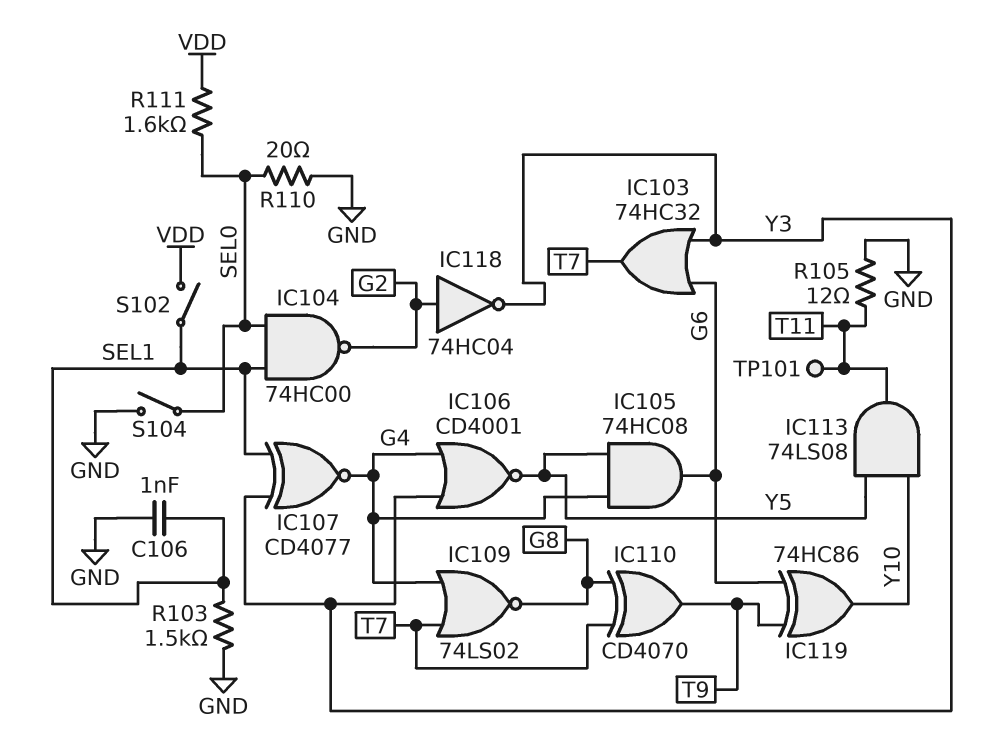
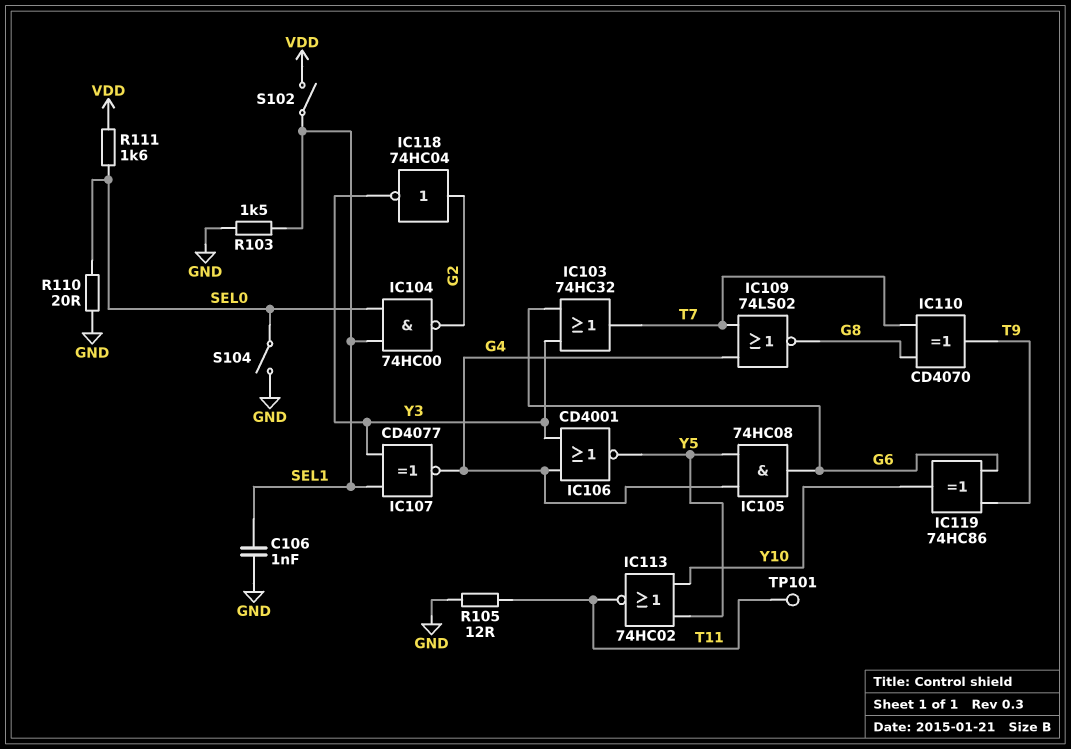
IC113: AND 74LS08 (in Y5, in Y10, out T11) -> NOR 74HC02 (in Y5, in Y10, out T11)

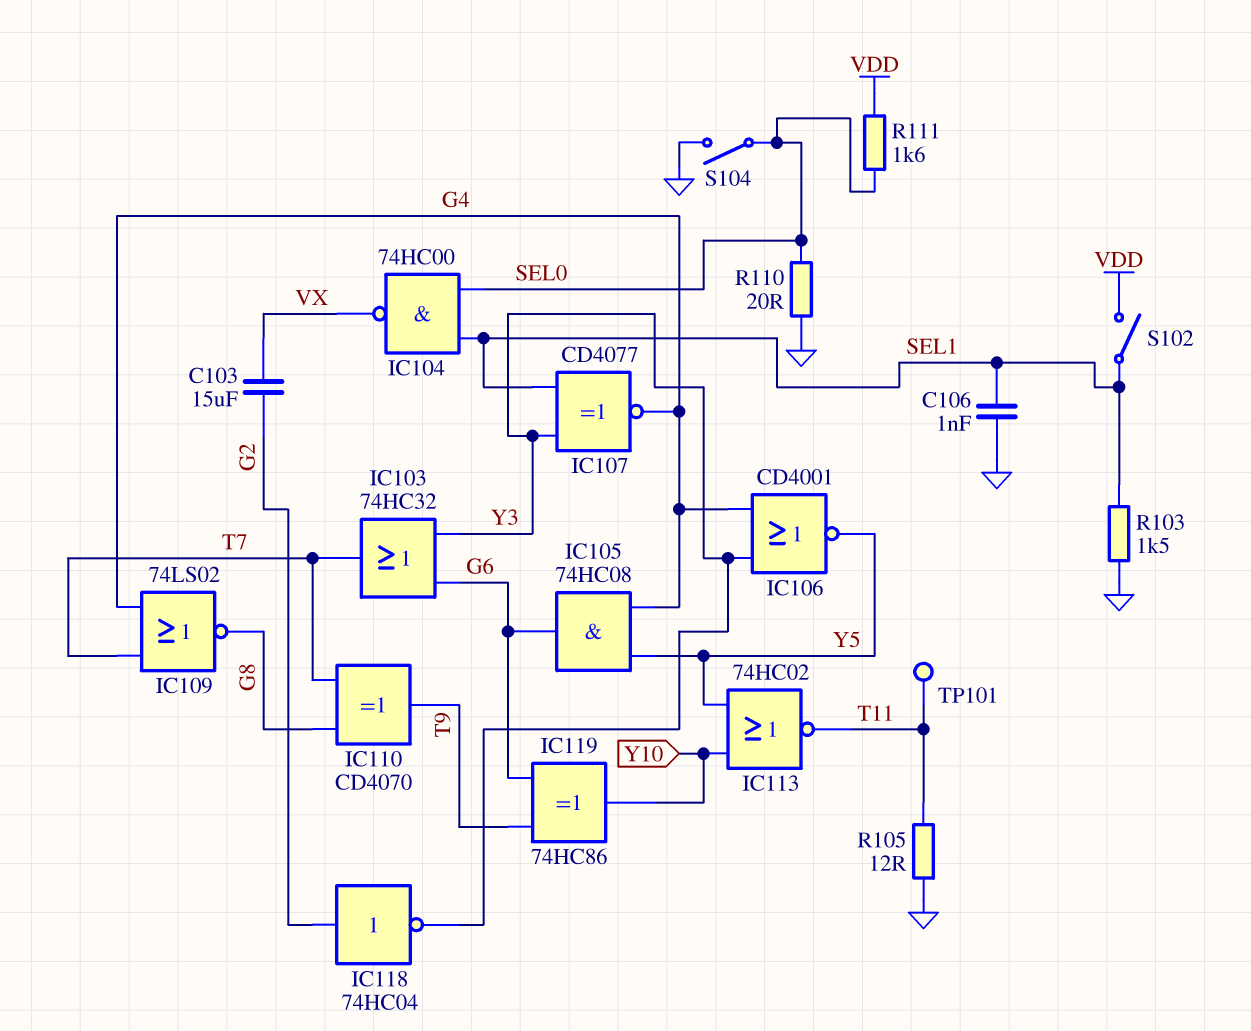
C103: none -> 15uF (G2, VX)
IC104: NAND 74HC00 (in SEL0, in SEL1, out G2) -> NAND 74HC00 (in SEL0, in SEL1, out VX)

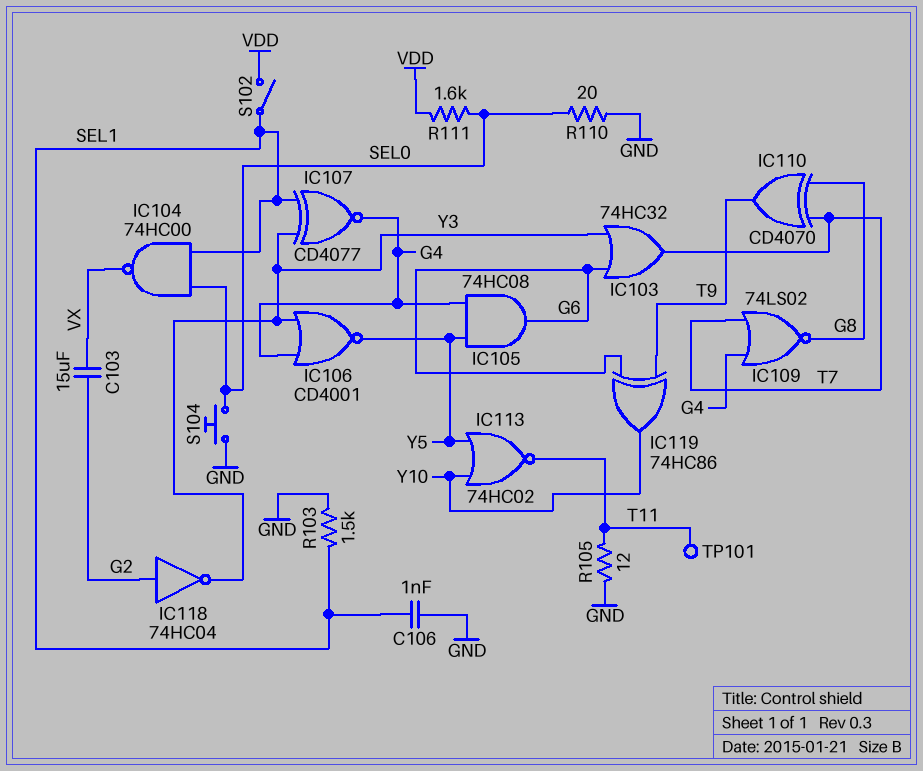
S104: switch (GND, SEL0) -> button (GND, SEL0)

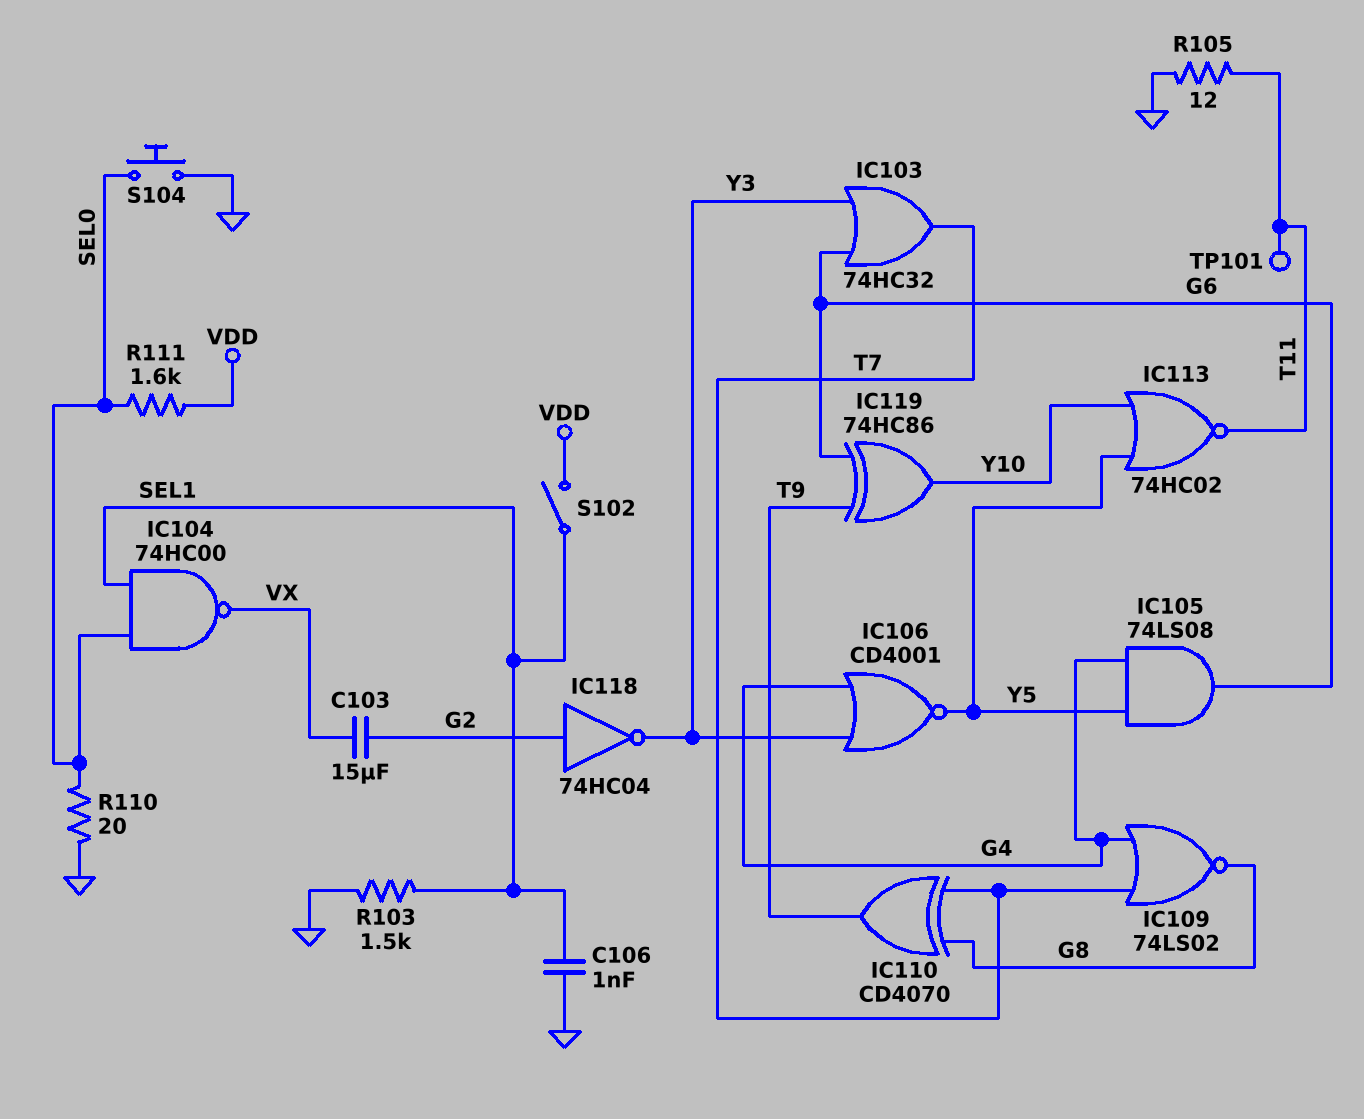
IC105: AND 74HC08 (in G4, in Y5, out G6) -> AND 74LS08 (in G4, in Y5, out G6)
IC107: XNOR CD4077 (in SEL1, in Y3, out G4) -> none

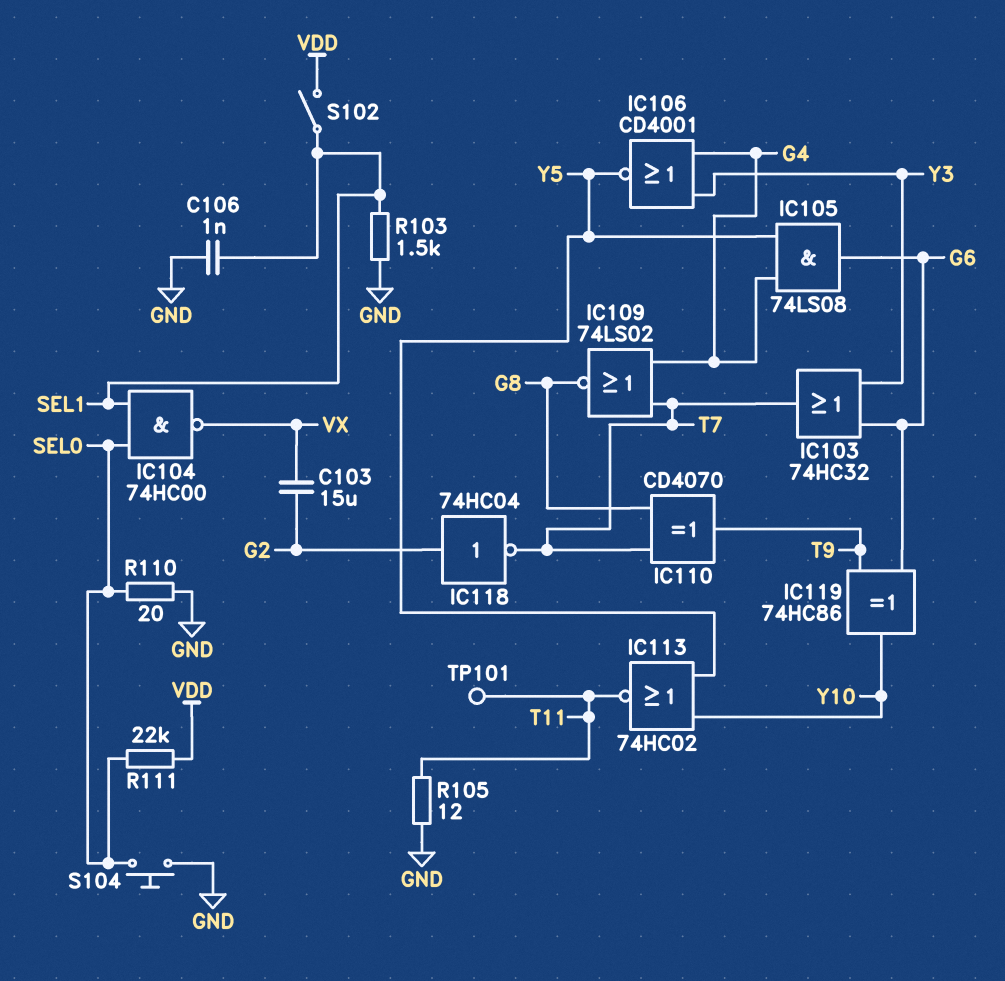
IC118: NOT 74HC04 (in G2, out Y3) -> NOT 74HC04 (in G2, out T7)
R111: 1.6k (SEL0, VDD) -> 22k (SEL0, VDD)

